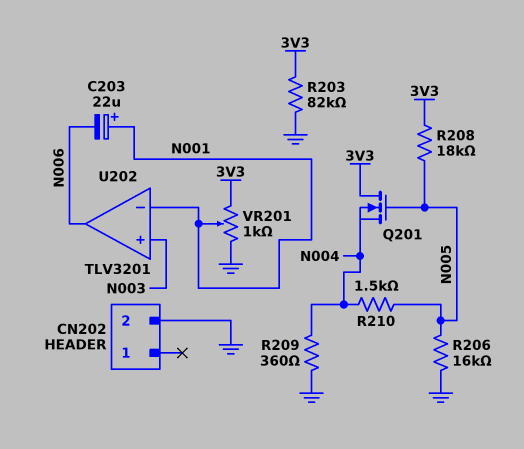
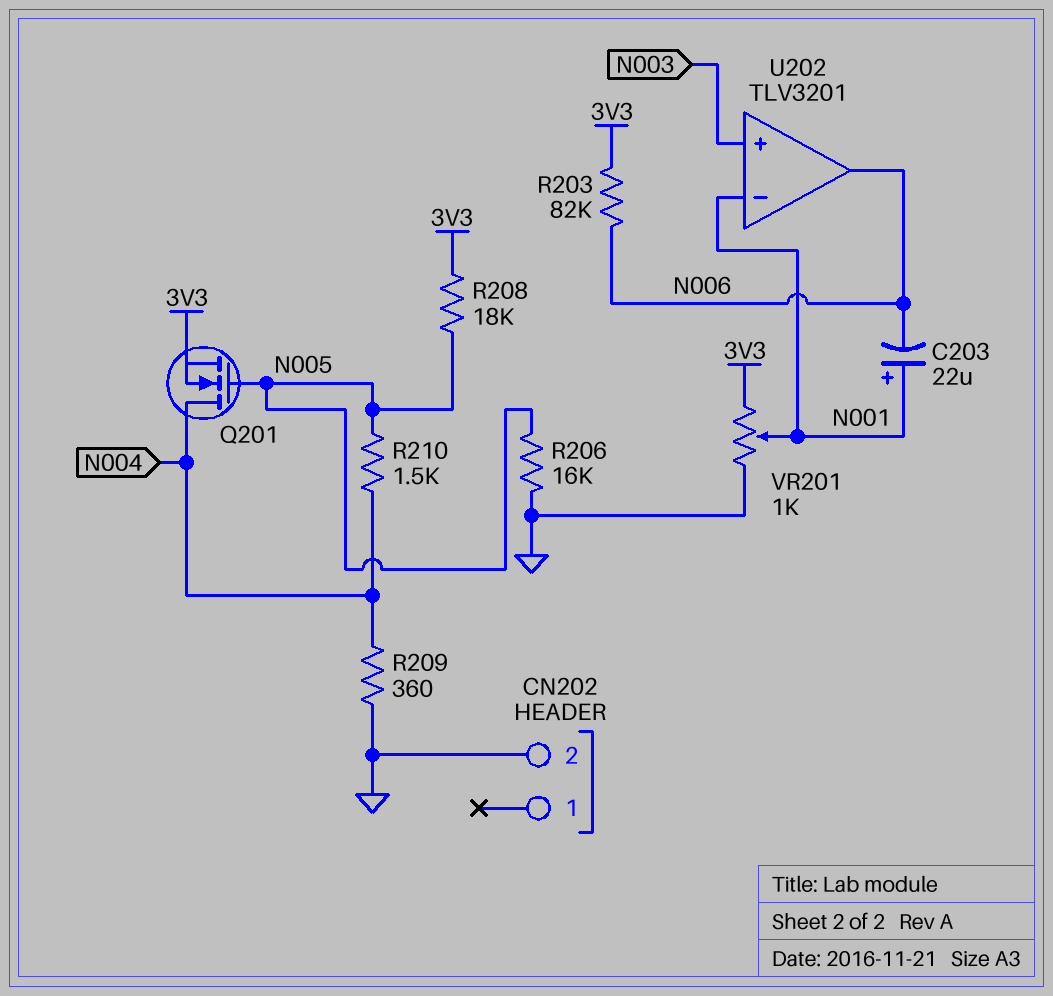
Q201: NMOS (G N005, D 3V3, S N004) -> NMOS (G N005, D N004, S 3V3)
R203: 82k (3V3, GND) -> 82k (3V3, N006)

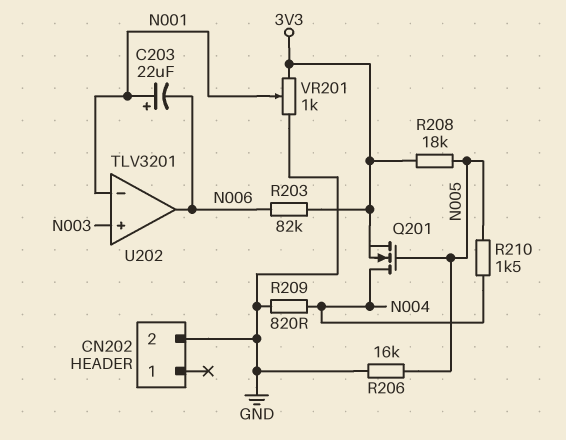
R209: 360 (GND, N004) -> 820 (GND, N004)

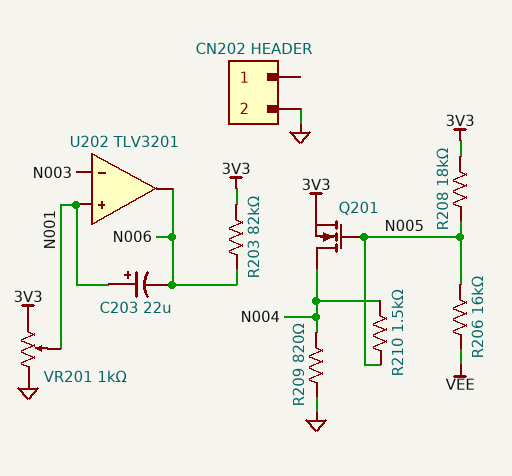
R206: 16k (GND, N005) -> 16k (N005, VEE)
U202 pin in+: N003 -> N001
U202 pin in-: N001 -> N003

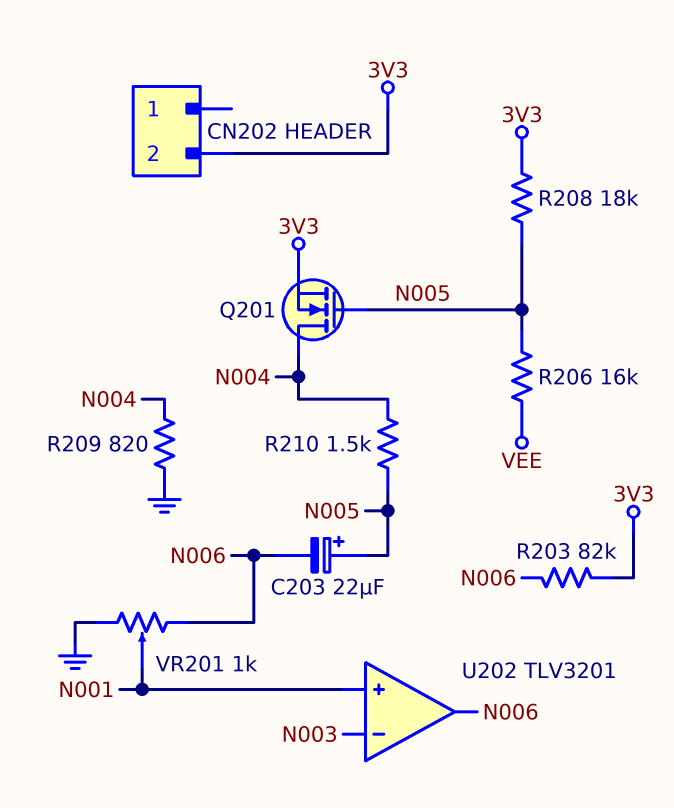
C203: 22uF (plus N001, minus N006) -> 22uF (plus N005, minus N006)
CN202 pin 2: GND -> 3V3
VR201: 1k (3V3, GND, wiper N001) -> 1k (GND, N006, wiper N001)

